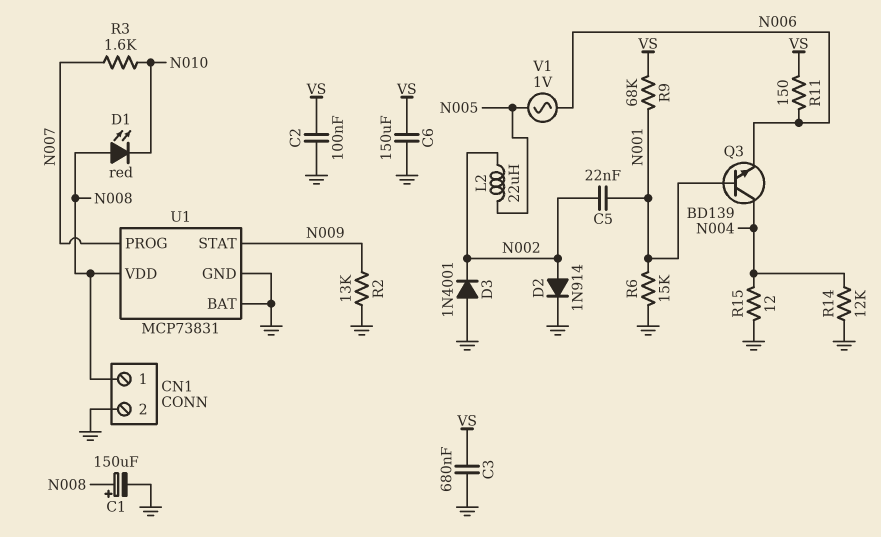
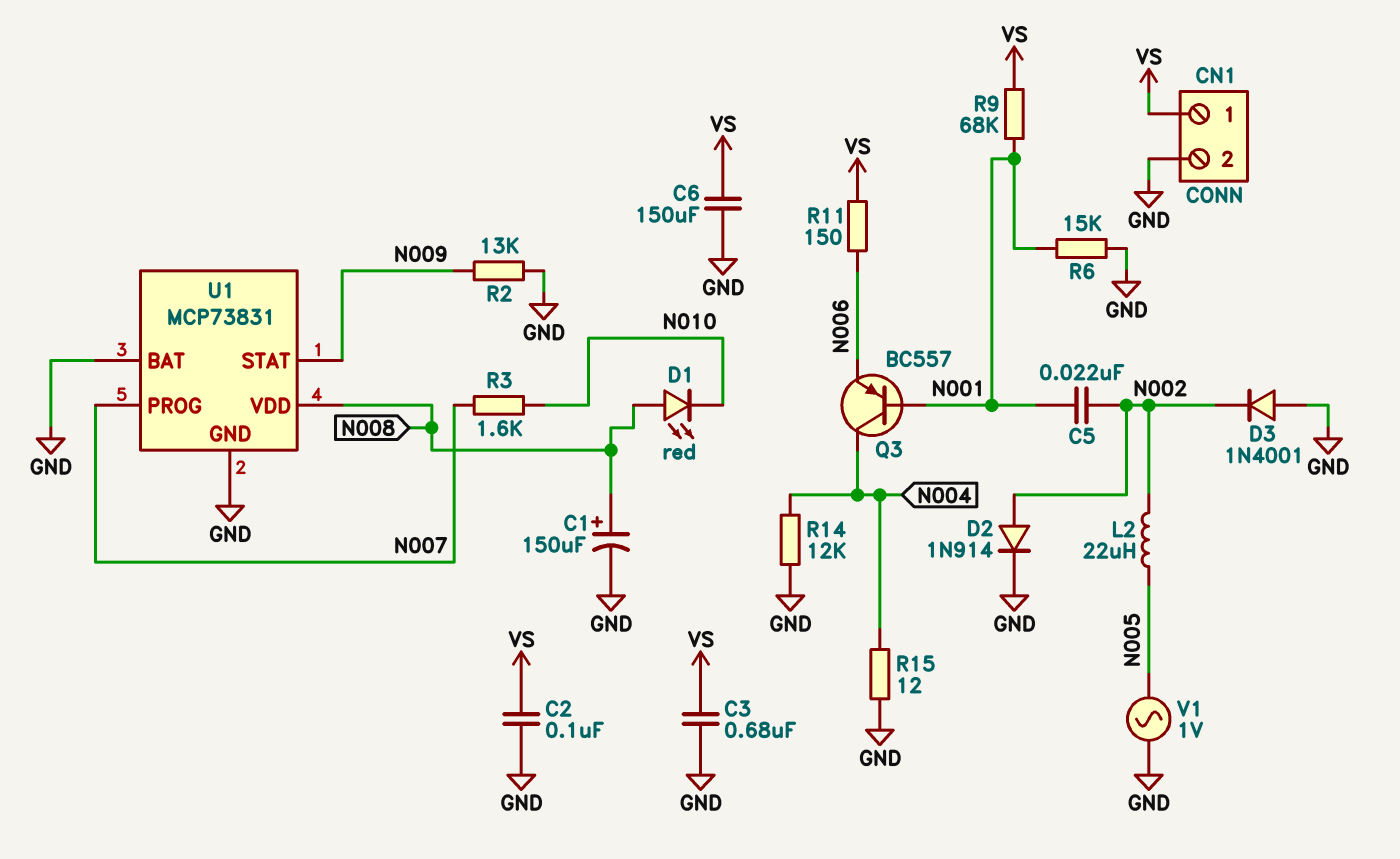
CN1 pin 1: N008 -> VS
Q3: NPN BD139 (B N001, C N004, E N006) -> PNP BC557 (B N001, C N004, E N006)
V1: AC 1V (N005, N006) -> AC 1V (GND, N005)

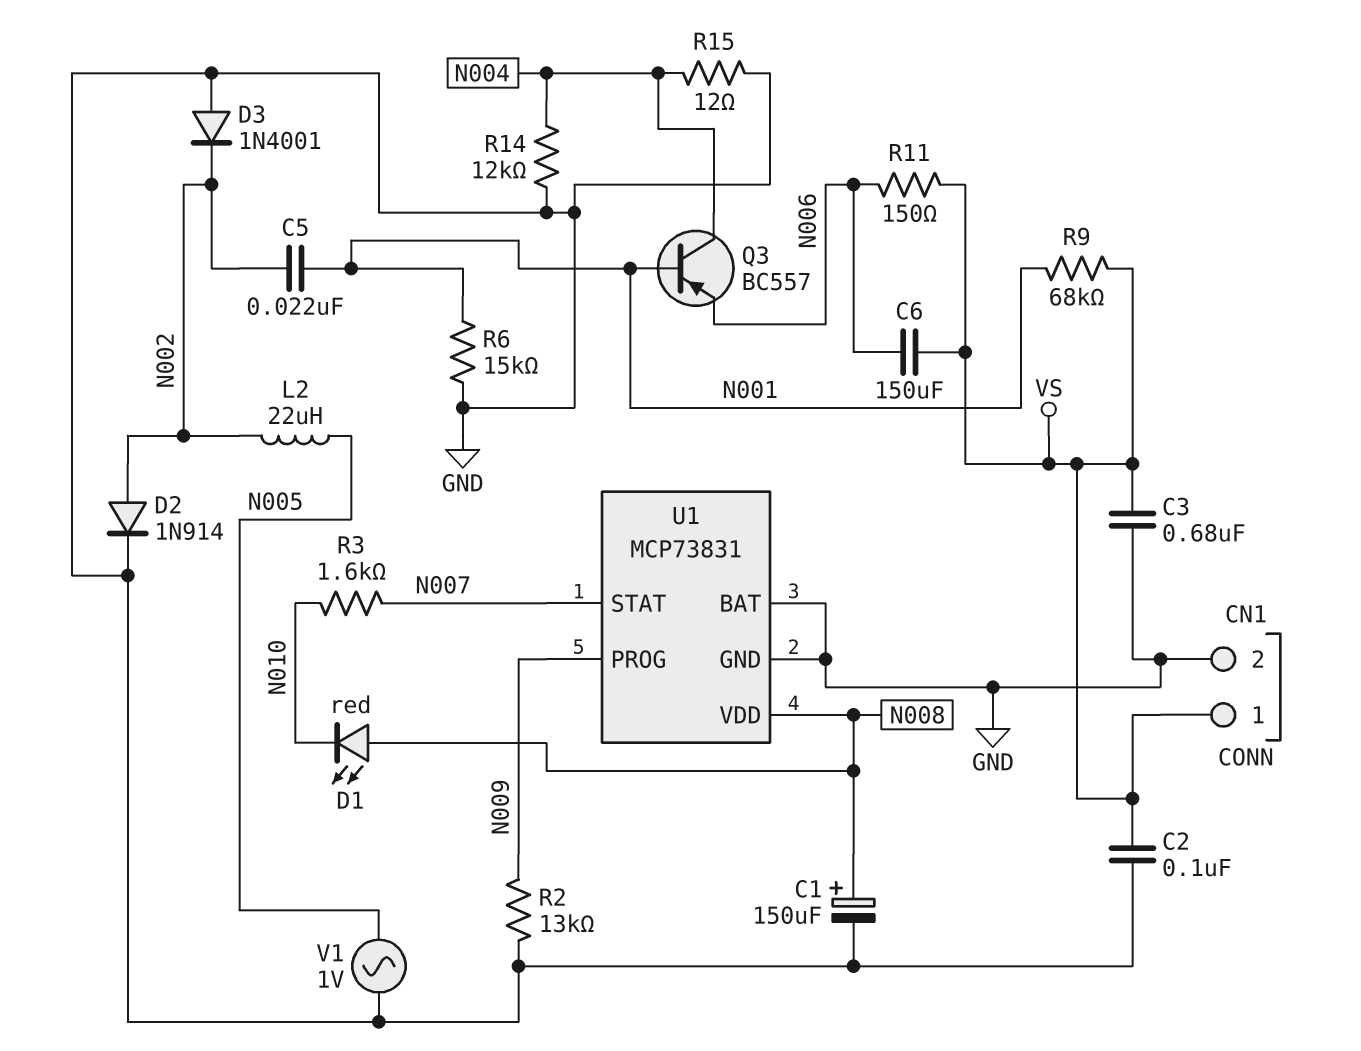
C6: 150uF (GND, VS) -> 150uF (N006, VS)
U1 pin PROG: N007 -> N009
U1 pin STAT: N009 -> N007

